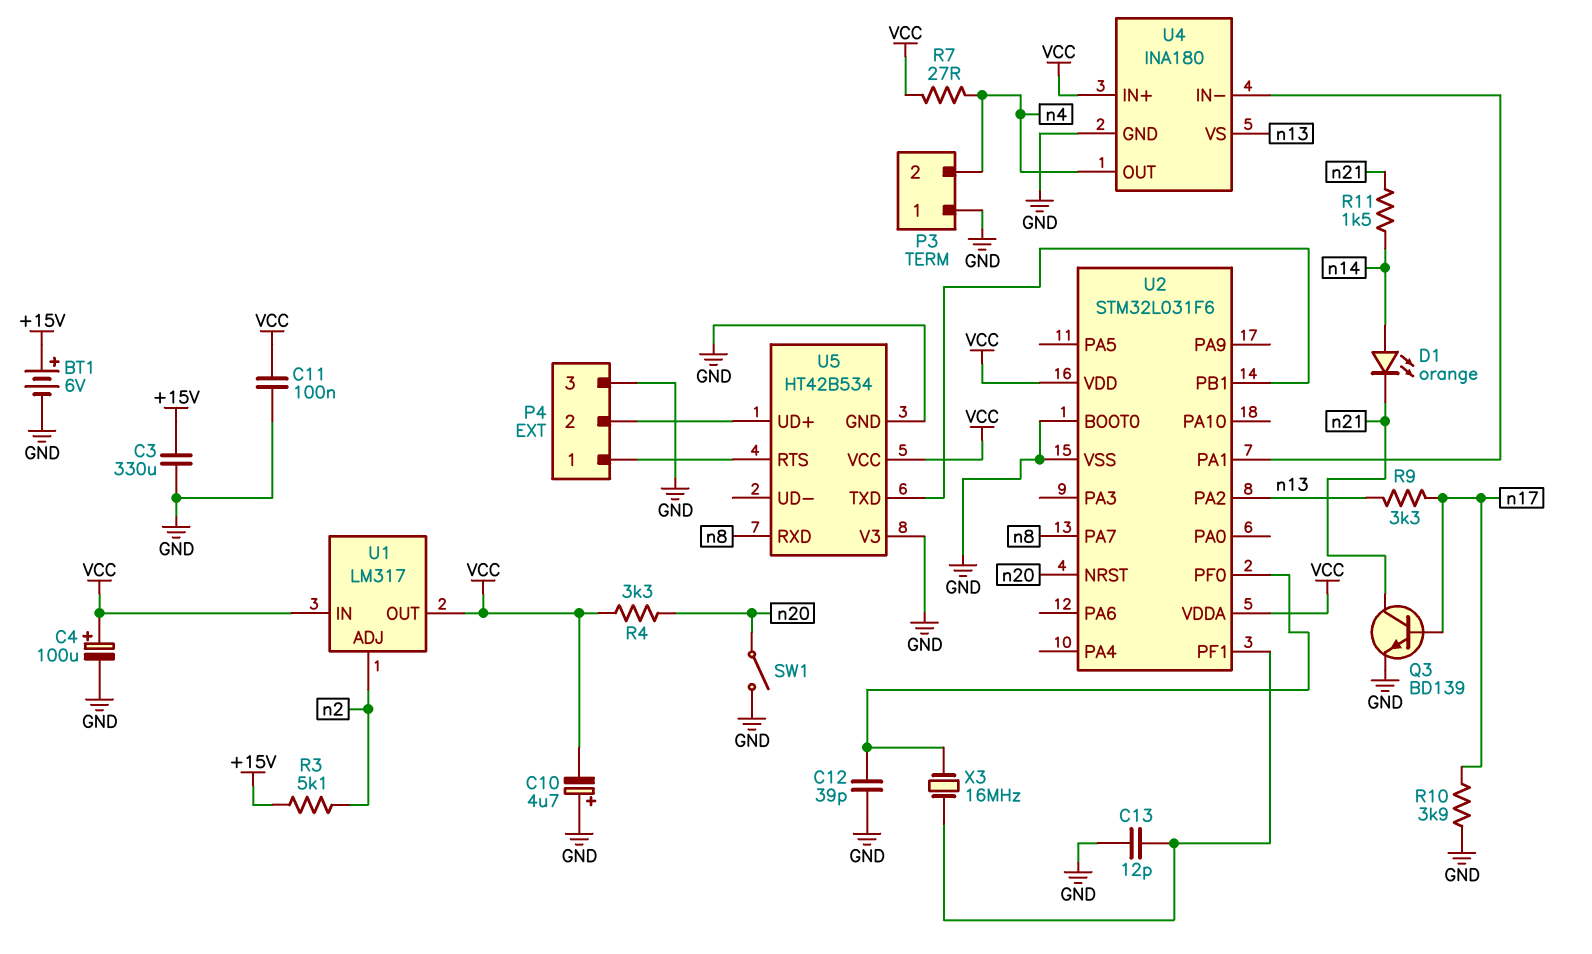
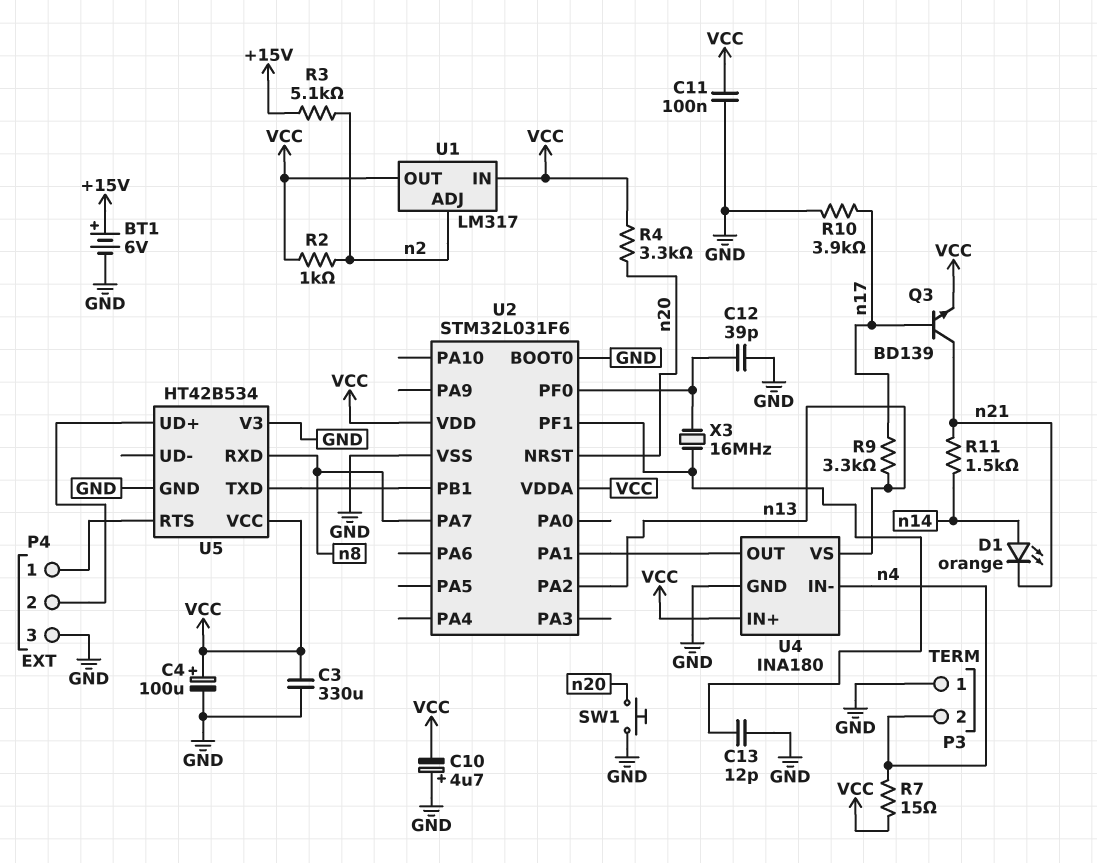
C3: 330uF (+15V, GND) -> 330uF (GND, VCC)
Q3: NPN BD139 (B n17, C n21, E GND) -> NPN BD139 (B n17, C n21, E VCC)
R2: none -> 1k (VCC, n2)
R7: 27 (VCC, n4) -> 15 (VCC, n4)
SW1: switch (GND, n20) -> button (GND, n20)
U4 pin IN-: U2/PA1 -> n4
U4 pin OUT: n4 -> U2/PA1

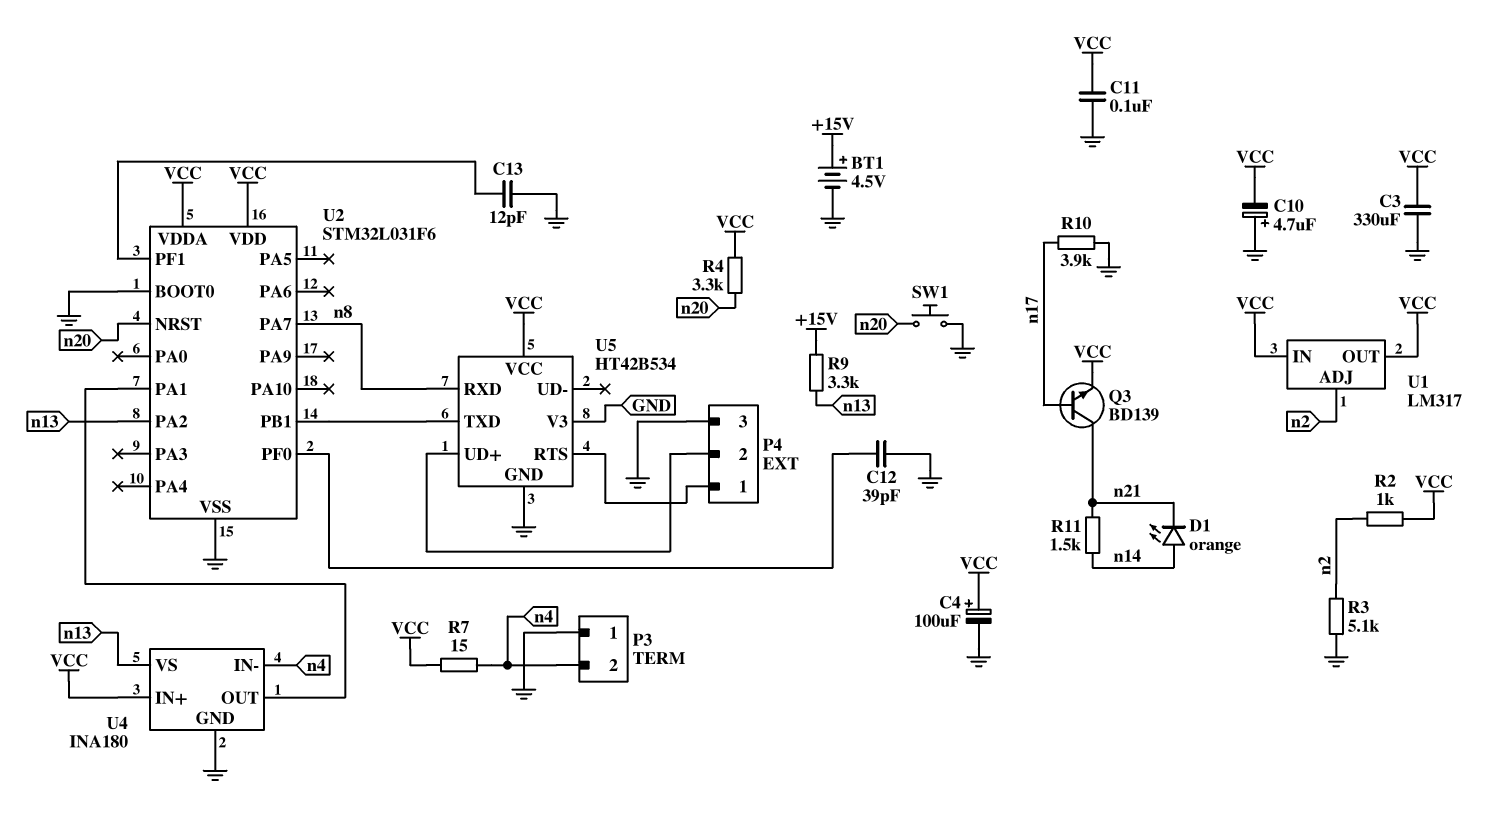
BT1: 6V (plus +15V, minus GND) -> 4.5V (plus +15V, minus GND)
R3: 5.1k (+15V, n2) -> 5.1k (GND, n2)
R9: 3.3k (n13, n17) -> 3.3k (+15V, n13)
X3: 16MHz (U2/PF0, U2/PF1) -> none

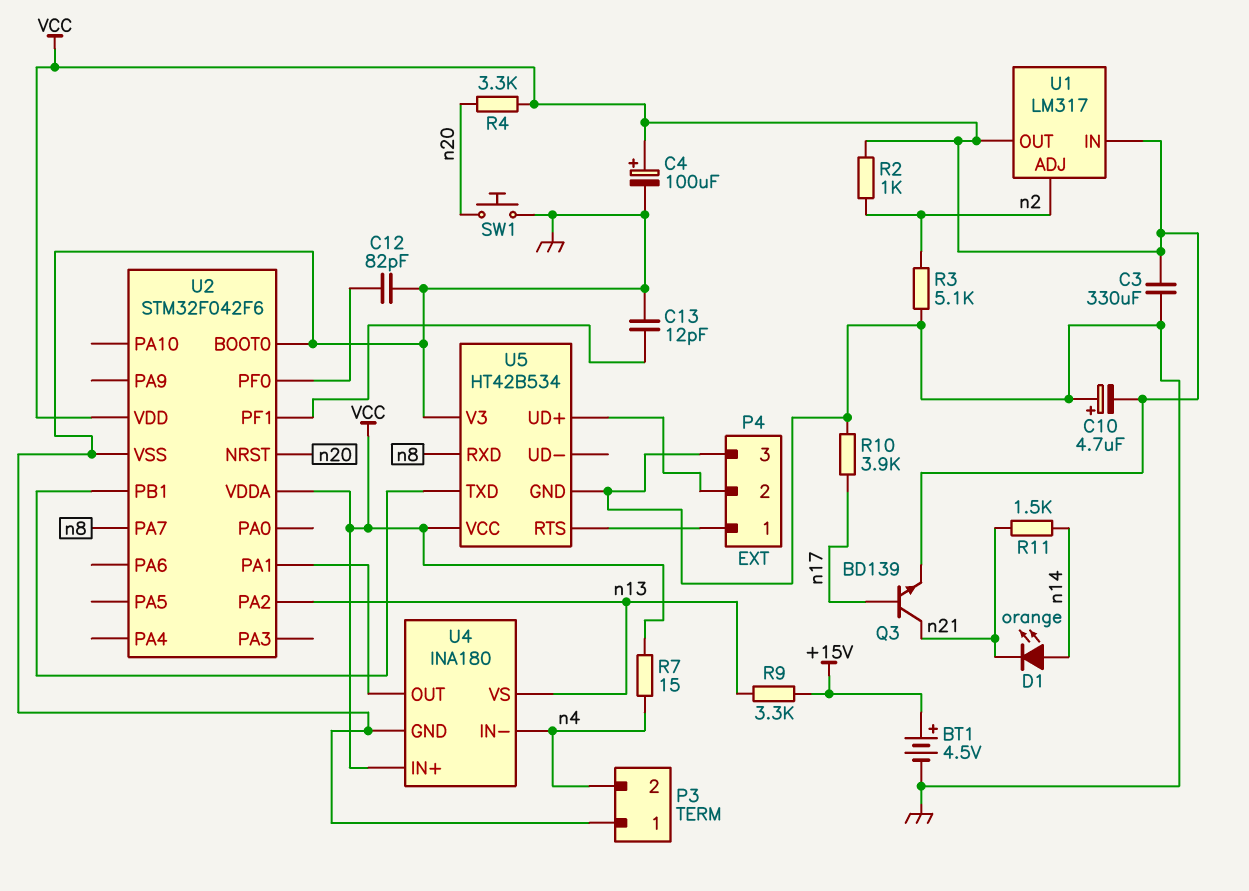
C11: 100nF (GND, VCC) -> none
C12: 39pF (GND, U2/PF0) -> 82pF (GND, U2/PF0)
U2: STM32L031F6 -> STM32F042F6

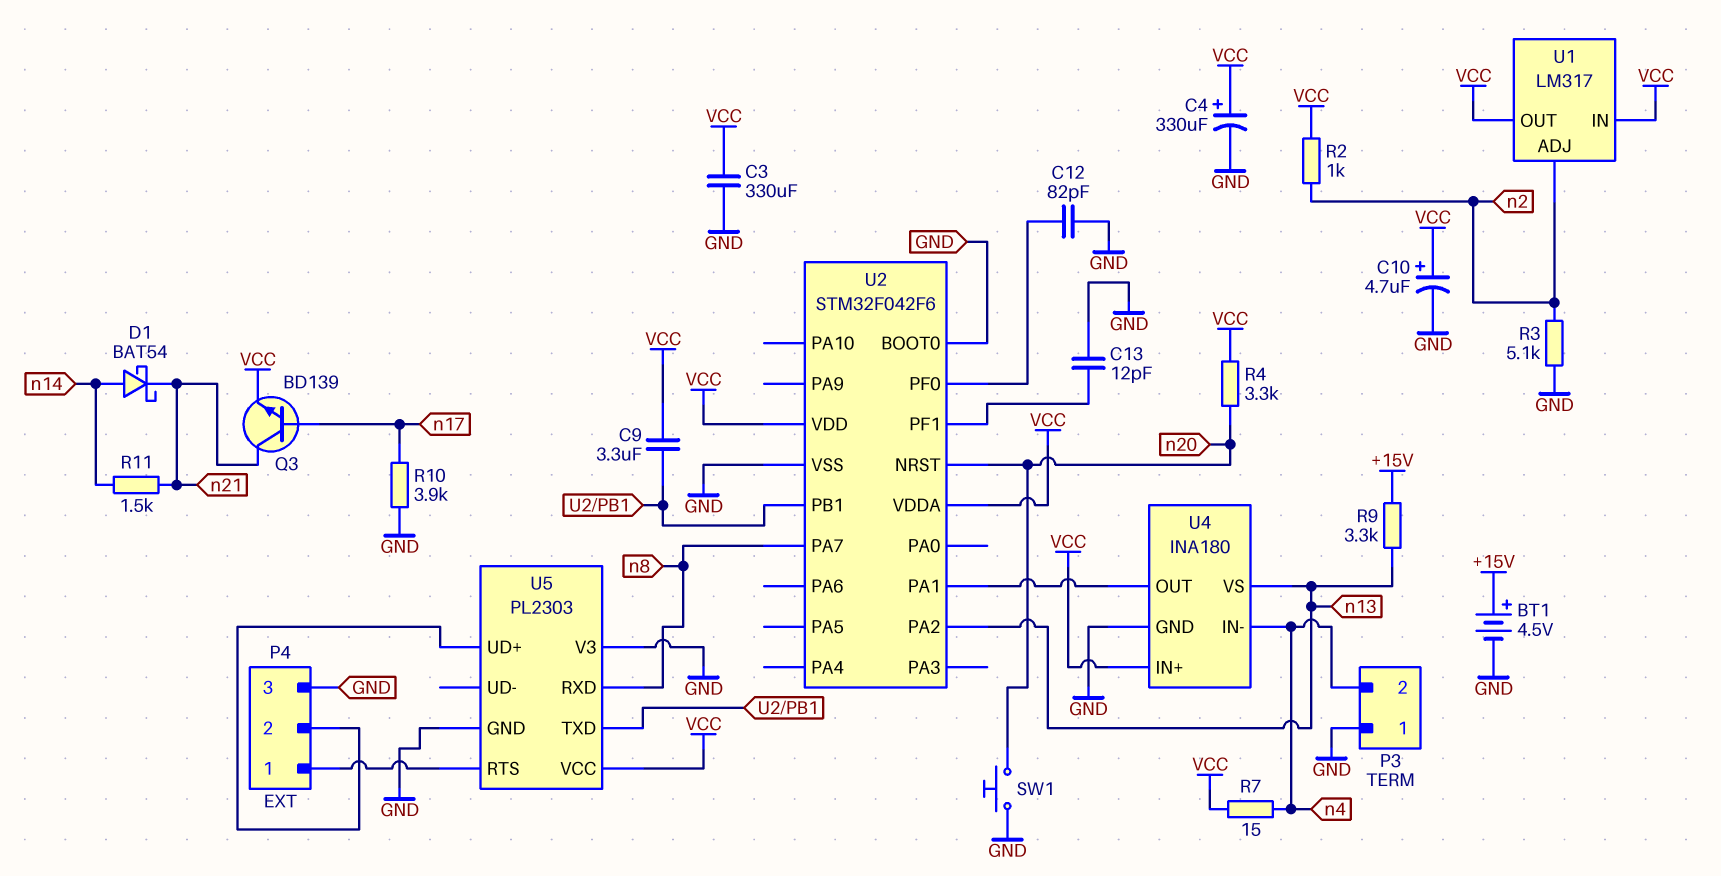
C4: 100uF (plus VCC, minus GND) -> 330uF (plus VCC, minus GND)
C9: none -> 3.3uF (U2/PB1, VCC)
C10: 4.7uF (plus GND, minus VCC) -> 4.7uF (plus VCC, minus GND)
D1: LED orange (A n14, K n21) -> schottky BAT54 (A n14, K n21)
U5: HT42B534 -> PL2303

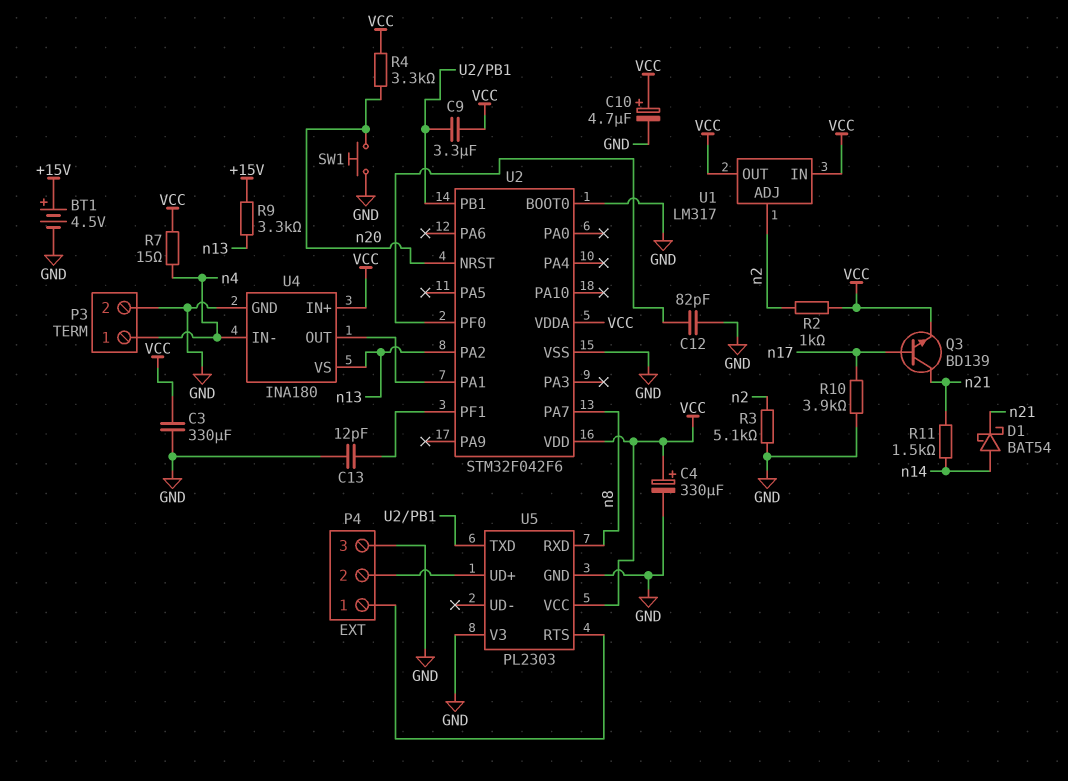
P3 pin 1: GND -> n4
P3 pin 2: n4 -> GND

